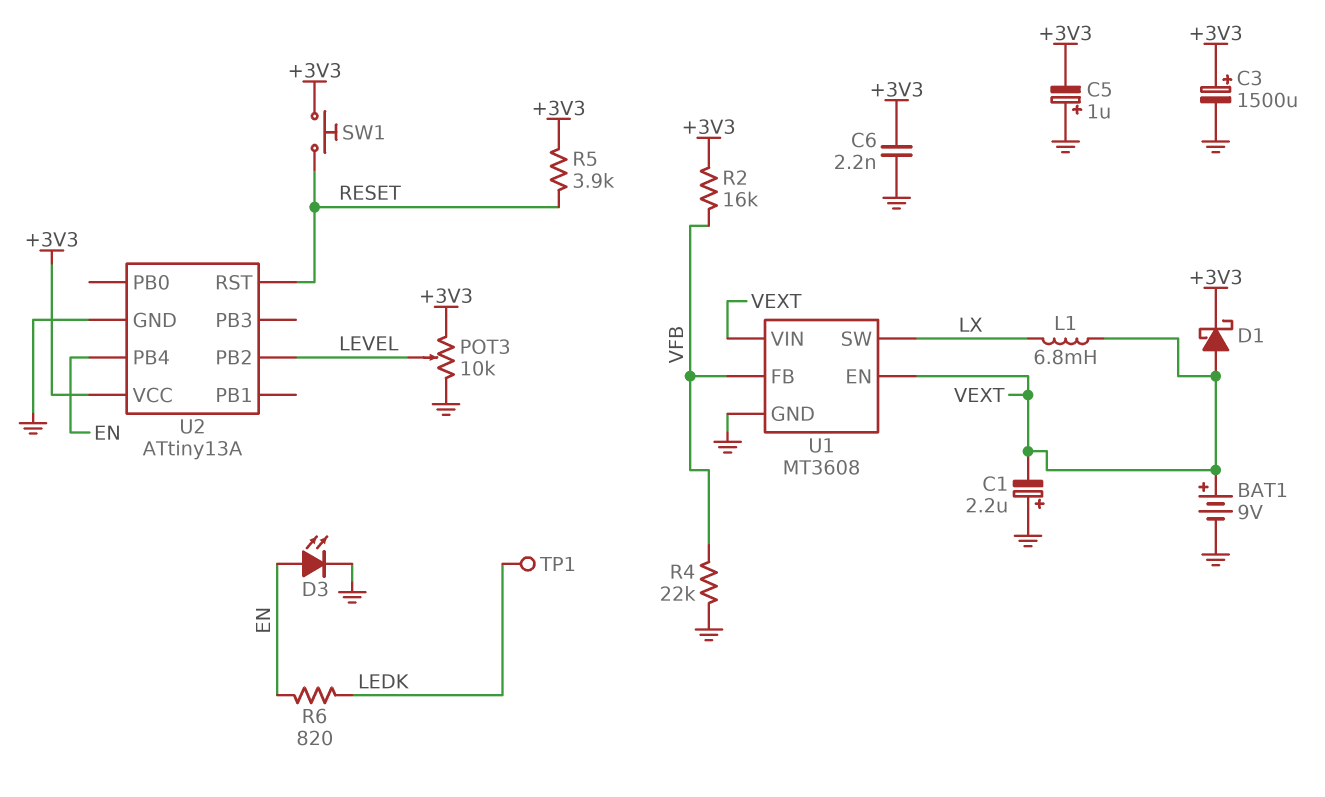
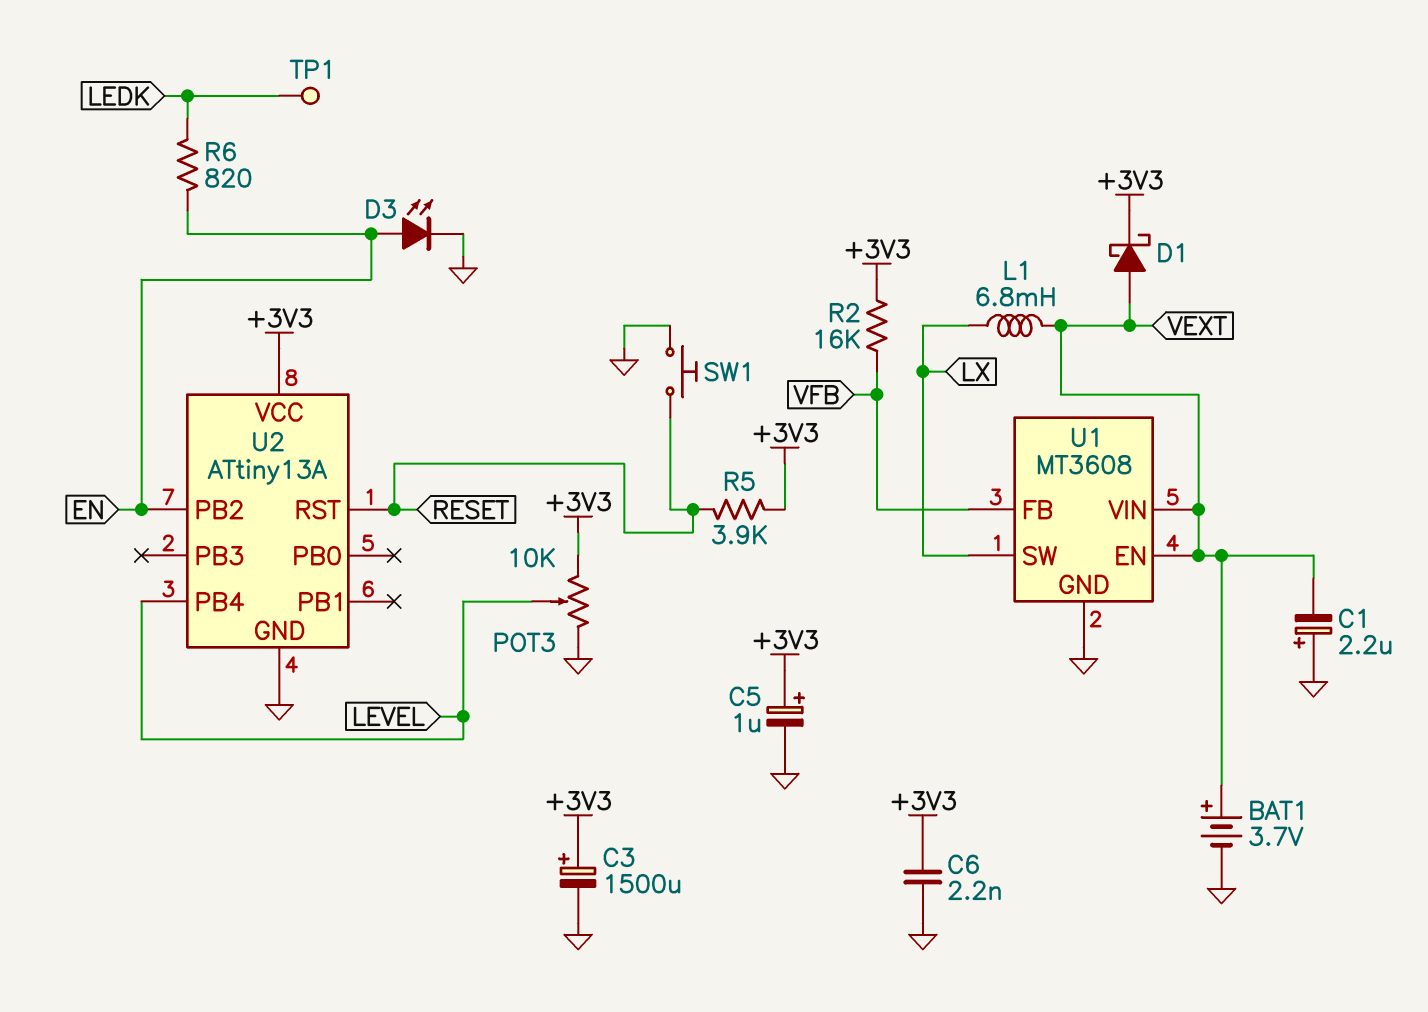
BAT1: 9V (plus VEXT, minus GND) -> 3.7V (plus VEXT, minus GND)
C5: 1uF (plus GND, minus +3V3) -> 1uF (plus +3V3, minus GND)
R4: 22k (GND, VFB) -> none
SW1: button (+3V3, RESET) -> button (GND, RESET)
U2 pin PB2: LEVEL -> EN
U2 pin PB4: EN -> LEVEL

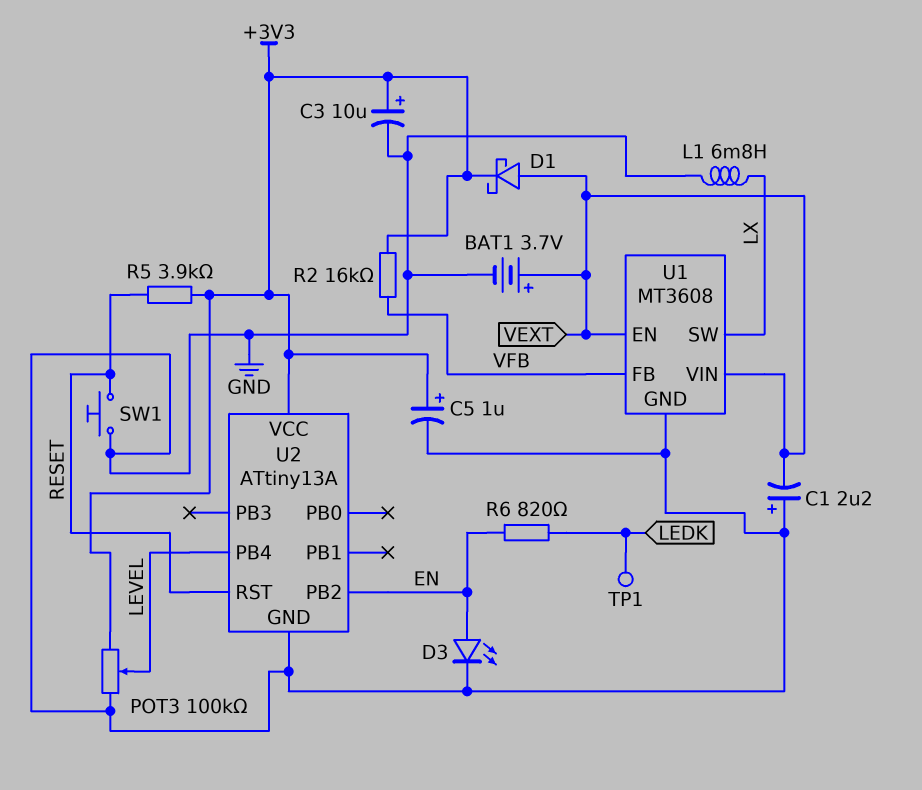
C3: 1500uF (plus +3V3, minus GND) -> 10uF (plus +3V3, minus GND)
C6: 2.2nF (+3V3, GND) -> none
L1: 6.8mH (LX, VEXT) -> 6.8mH (GND, LX)
POT3: 10k (+3V3, GND, wiper LEVEL) -> 100k (+3V3, GND, wiper LEVEL)

